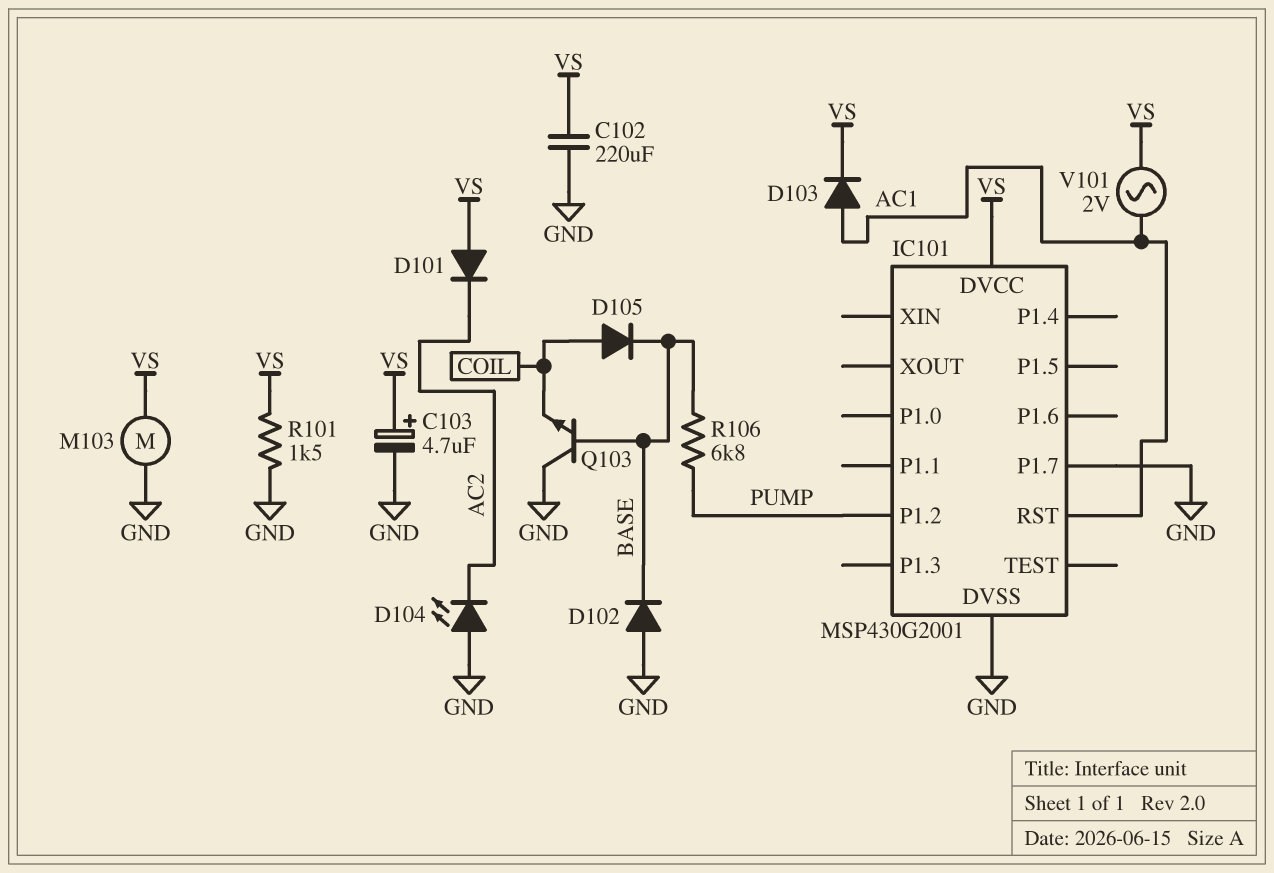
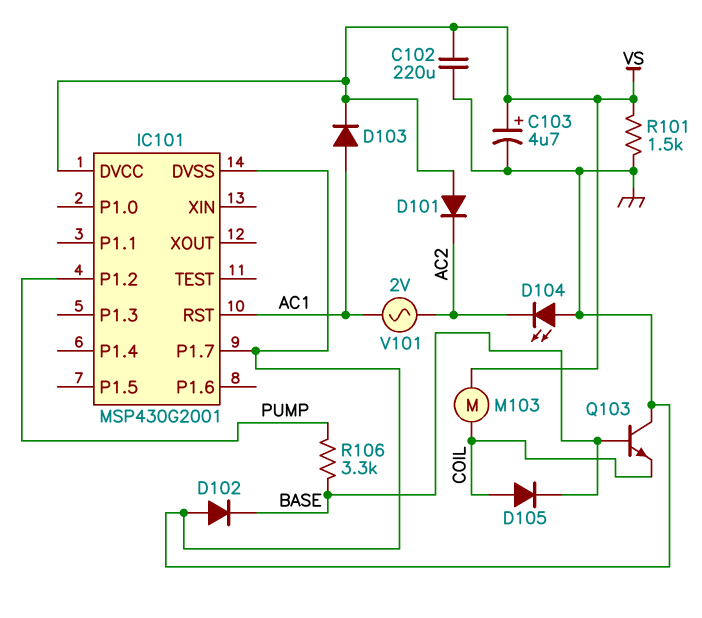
M103: motor (GND, VS) -> motor (COIL, VS)
R106: 6.8k (BASE, PUMP) -> 3.3k (BASE, PUMP)
V101: AC 2V (AC1, VS) -> AC 2V (AC1, AC2)

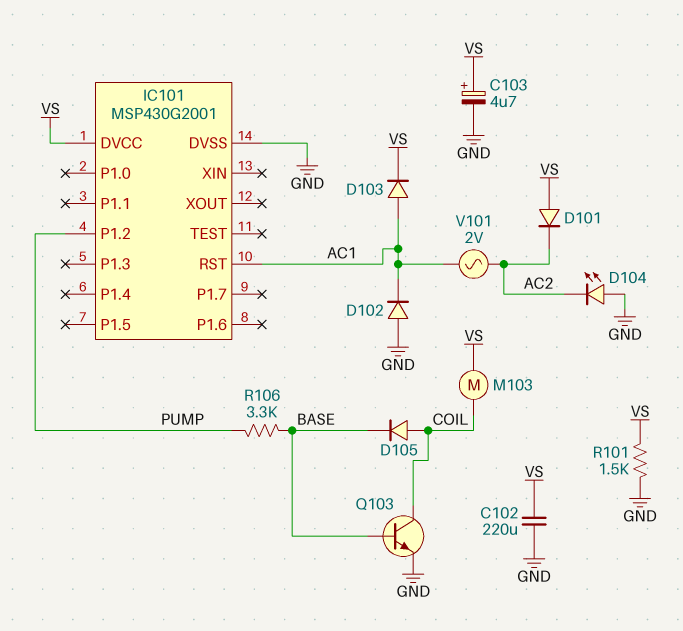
D102: diode (A GND, K BASE) -> diode (A GND, K AC1)
IC101 pin P1.7: GND -> none
Q103: NPN (B BASE, C GND, E COIL) -> NPN (B BASE, C COIL, E GND)

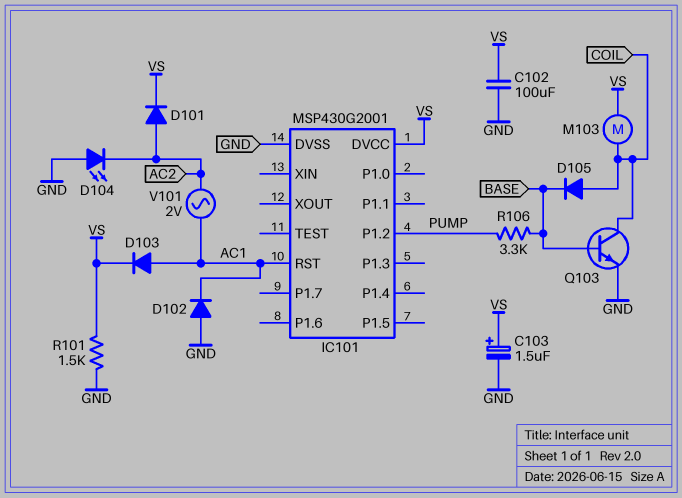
C102: 220uF (GND, VS) -> 100uF (GND, VS)
C103: 4.7uF (plus VS, minus GND) -> 1.5uF (plus VS, minus GND)
D101: diode (A VS, K AC2) -> diode (A AC2, K VS)

